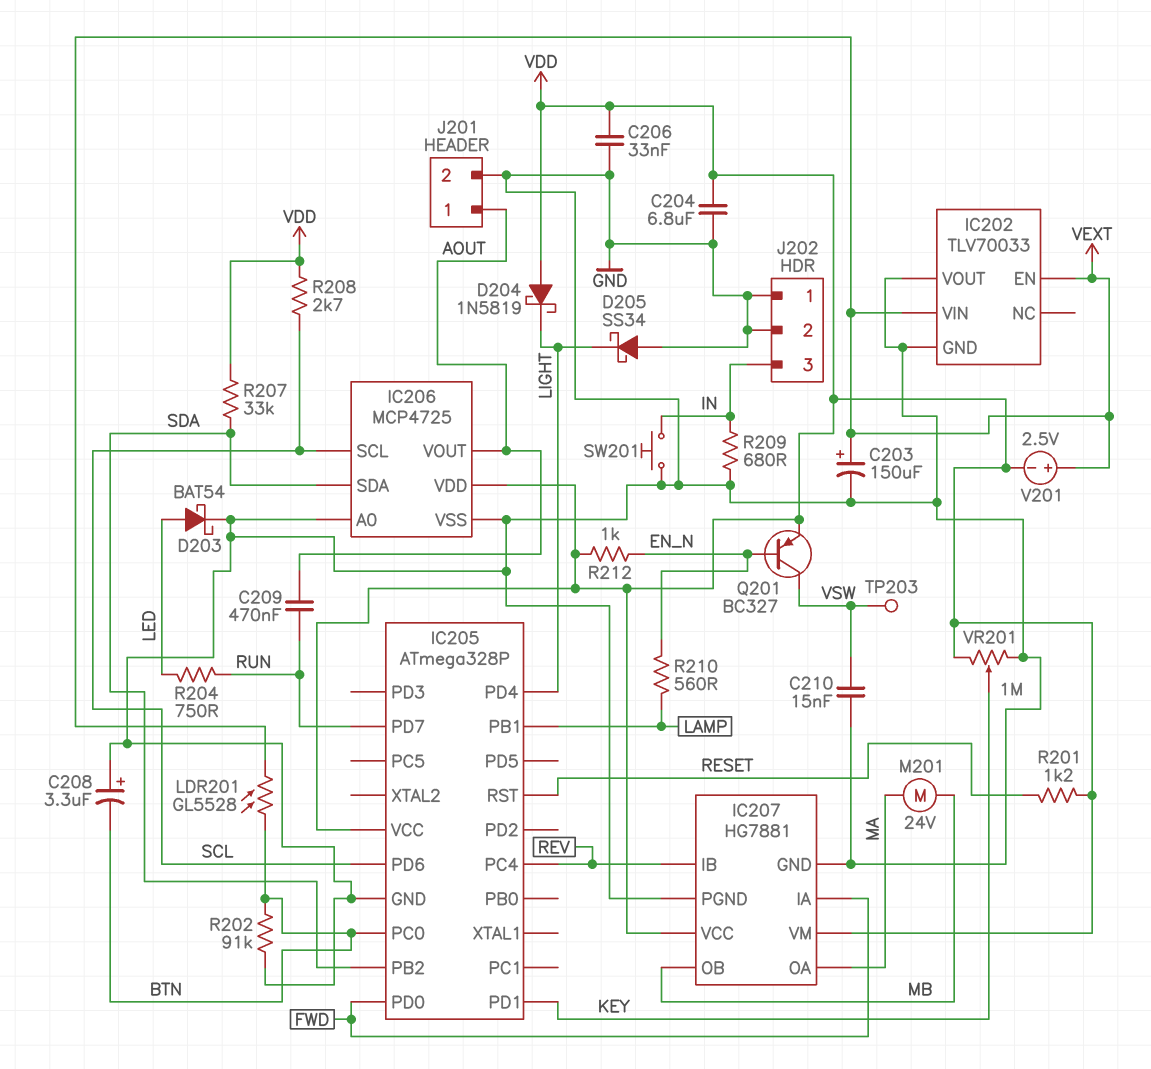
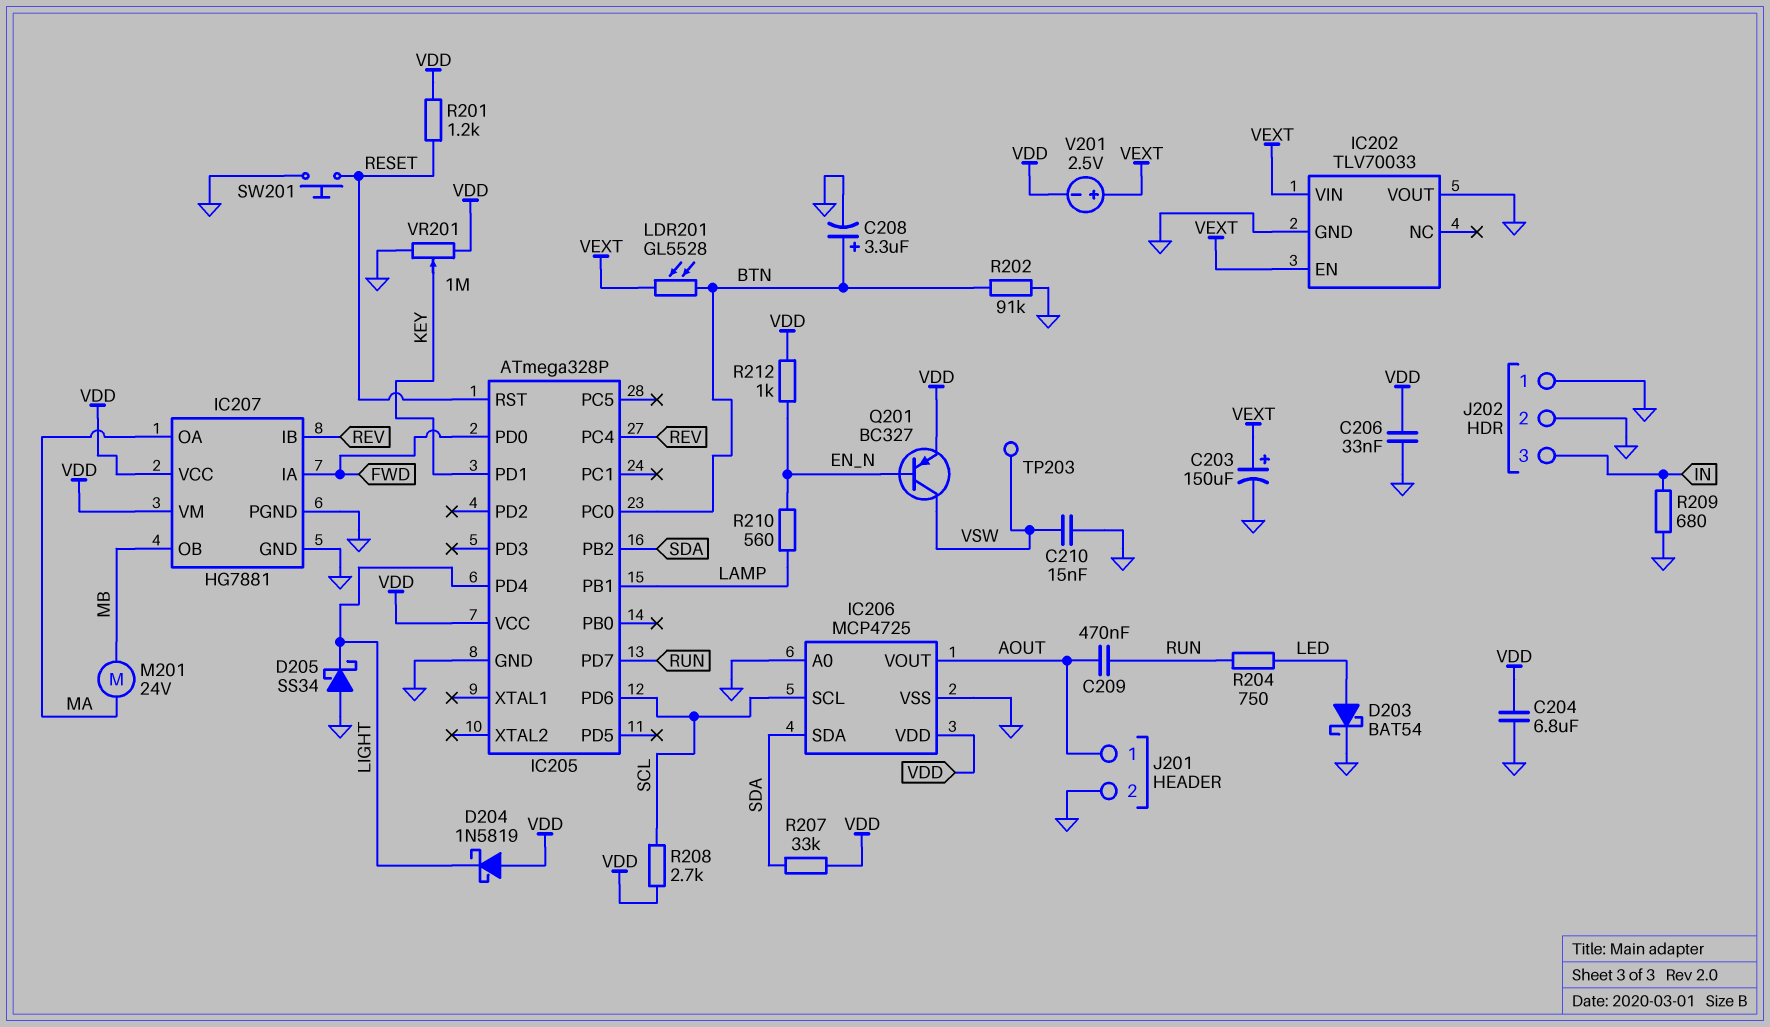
C208: 3.3uF (plus GND, minus BTN) -> 3.3uF (plus BTN, minus GND)
SW201: button (GND, IN) -> button (GND, RESET)

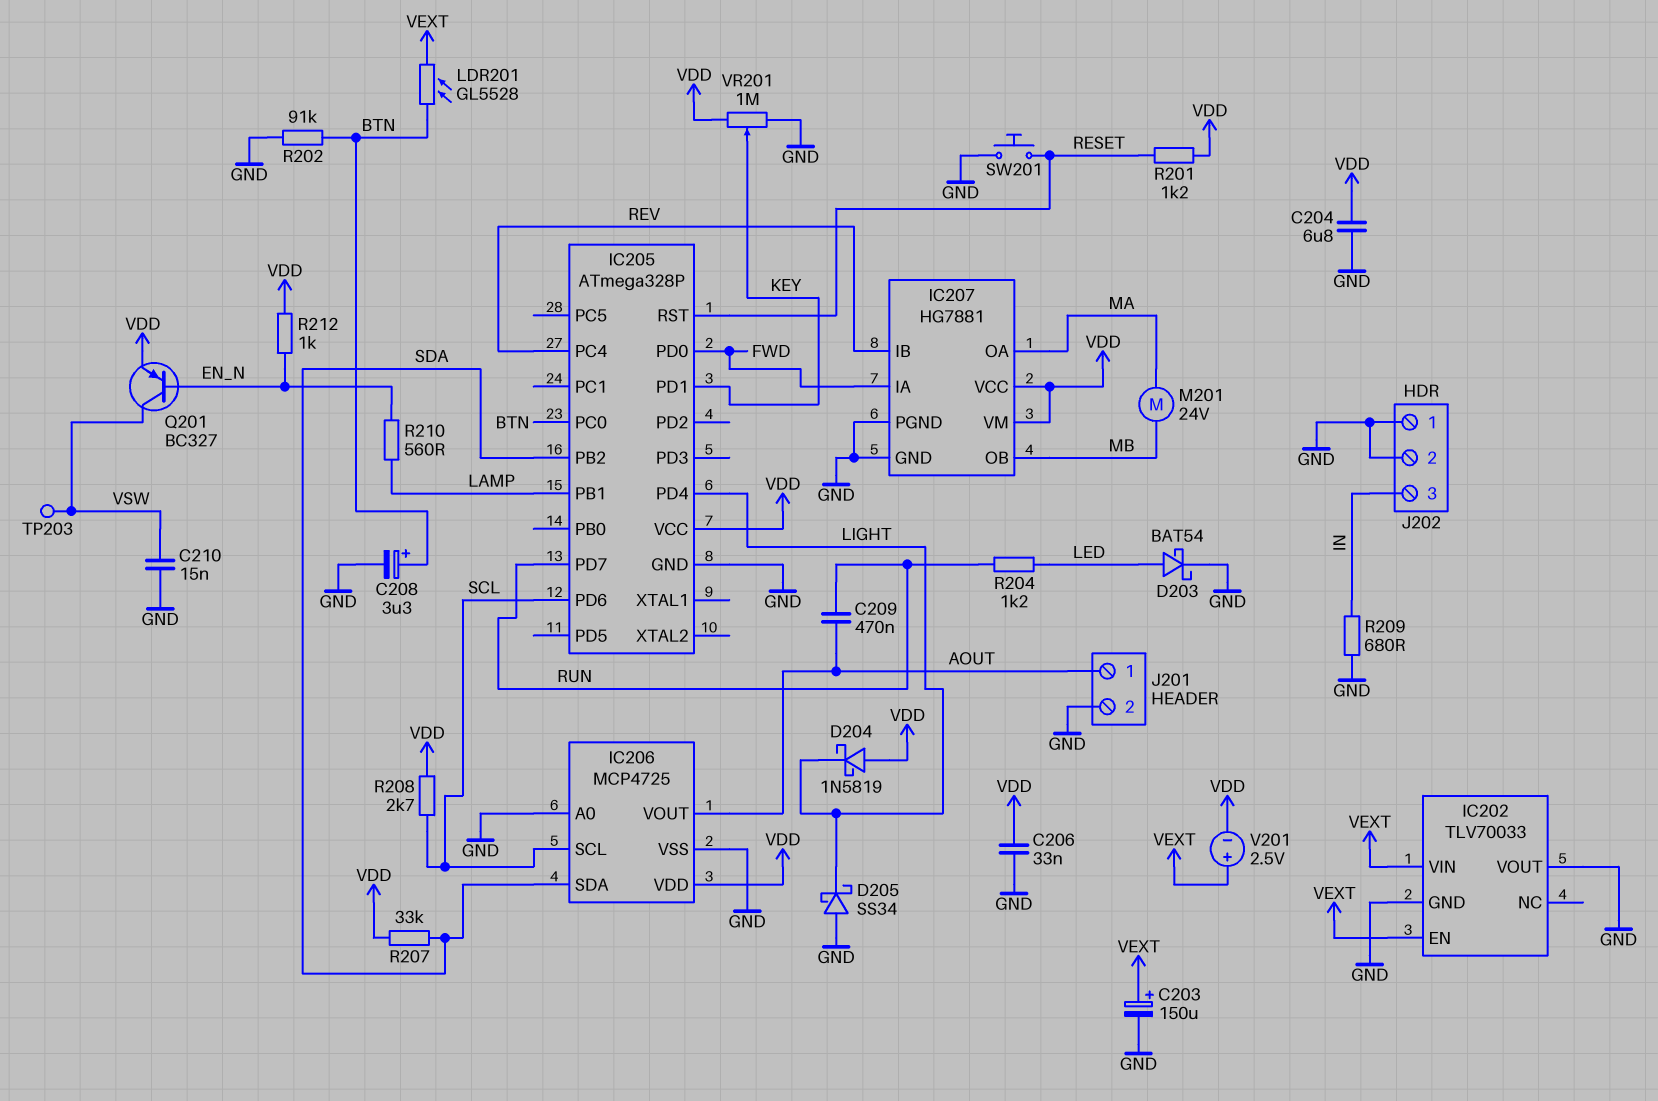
R204: 750 (LED, RUN) -> 1.2k (LED, RUN)

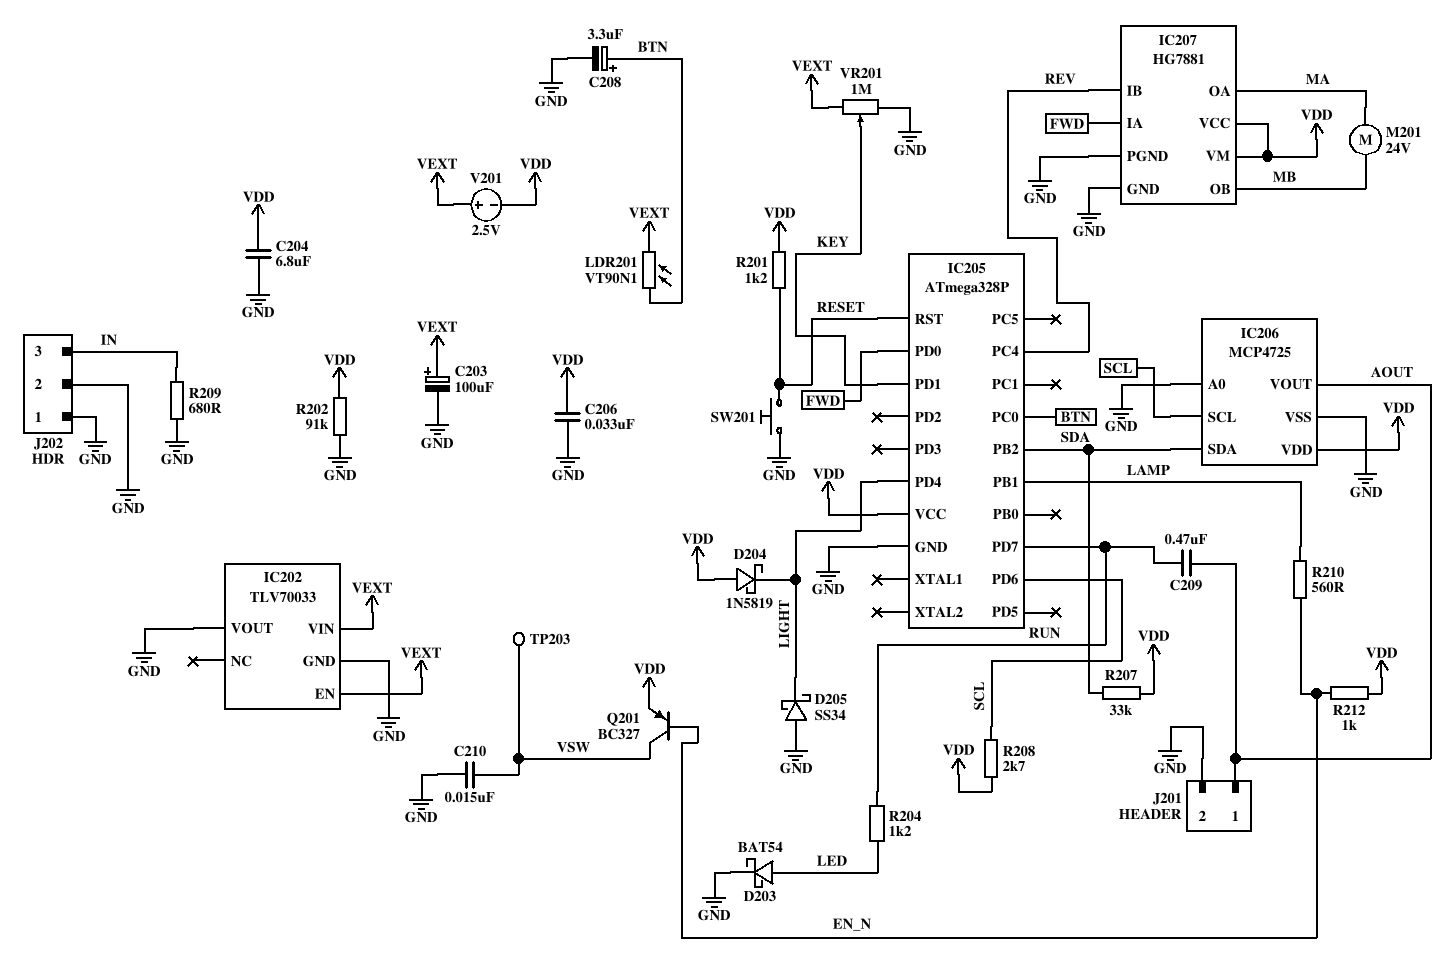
C203: 150uF (plus VEXT, minus GND) -> 100uF (plus VEXT, minus GND)
LDR201: GL5528 (BTN, VEXT) -> VT90N1 (BTN, VEXT)
R202: 91k (BTN, GND) -> 91k (GND, VDD)
VR201: 1M (GND, VDD, wiper KEY) -> 1M (GND, VEXT, wiper KEY)

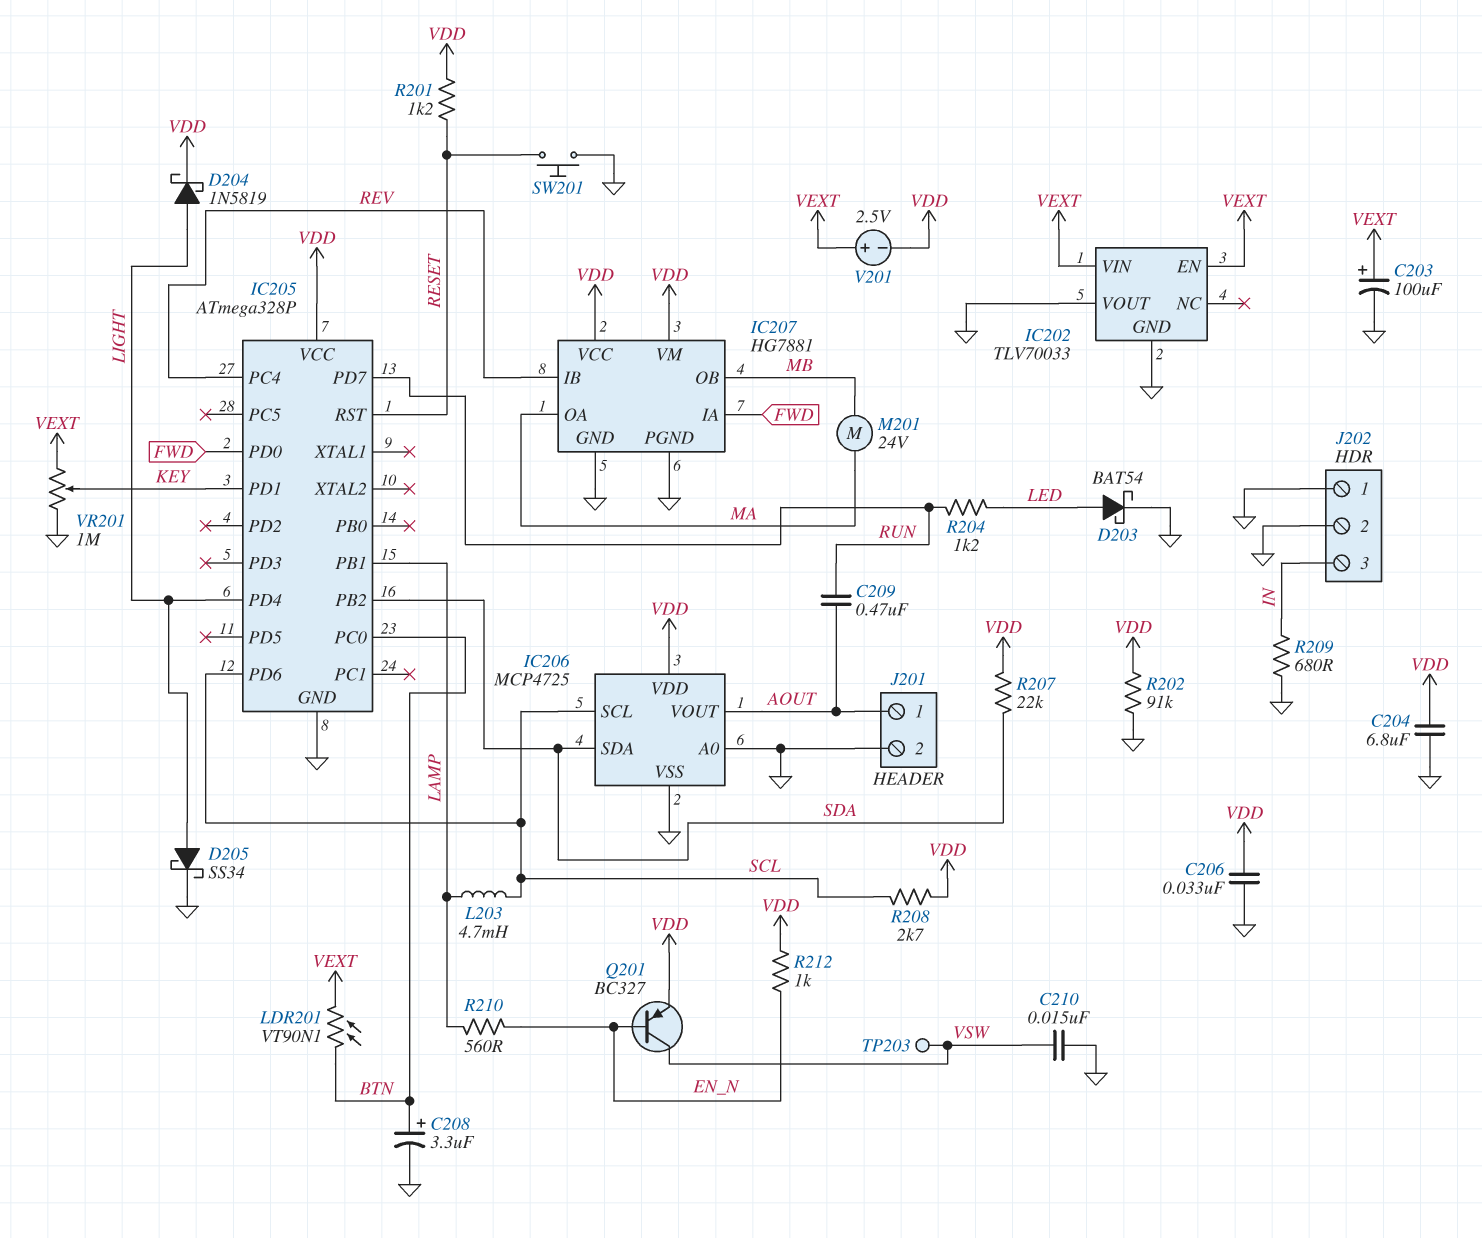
D204: schottky 1N5819 (A VDD, K LIGHT) -> schottky 1N5819 (A LIGHT, K VDD)
D205: schottky SS34 (A GND, K LIGHT) -> schottky SS34 (A LIGHT, K GND)
L203: none -> 4.7mH (LAMP, SCL)
R207: 33k (SDA, VDD) -> 22k (SDA, VDD)

